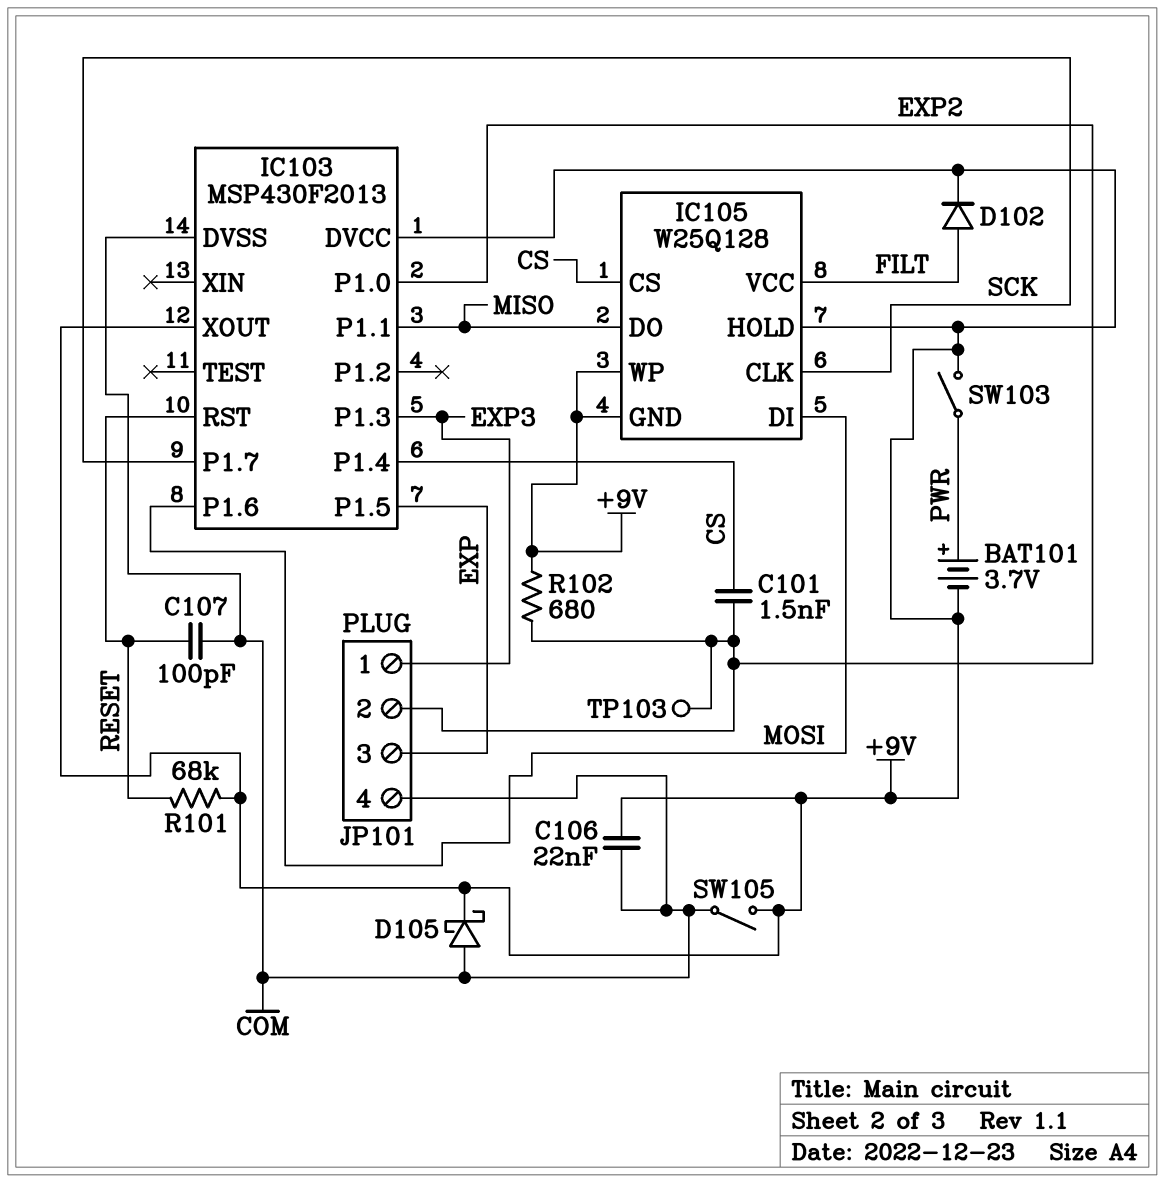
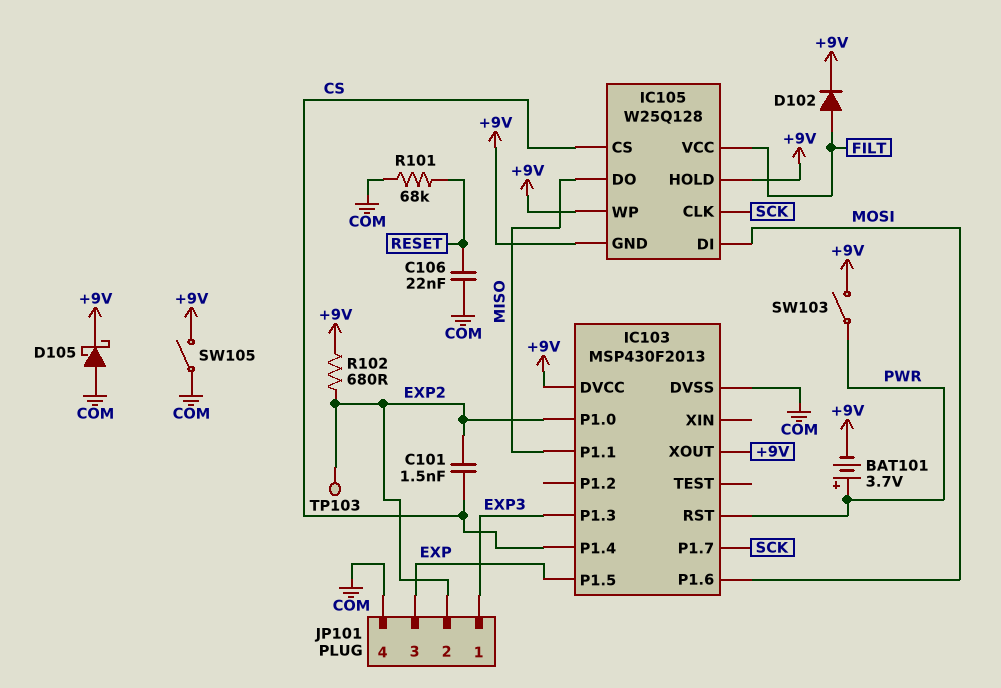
C106: 22nF (+9V, COM) -> 22nF (COM, RESET)
C107: 100pF (COM, RESET) -> none
IC103 pin RST: RESET -> PWR
R101: 68k (+9V, RESET) -> 68k (COM, RESET)

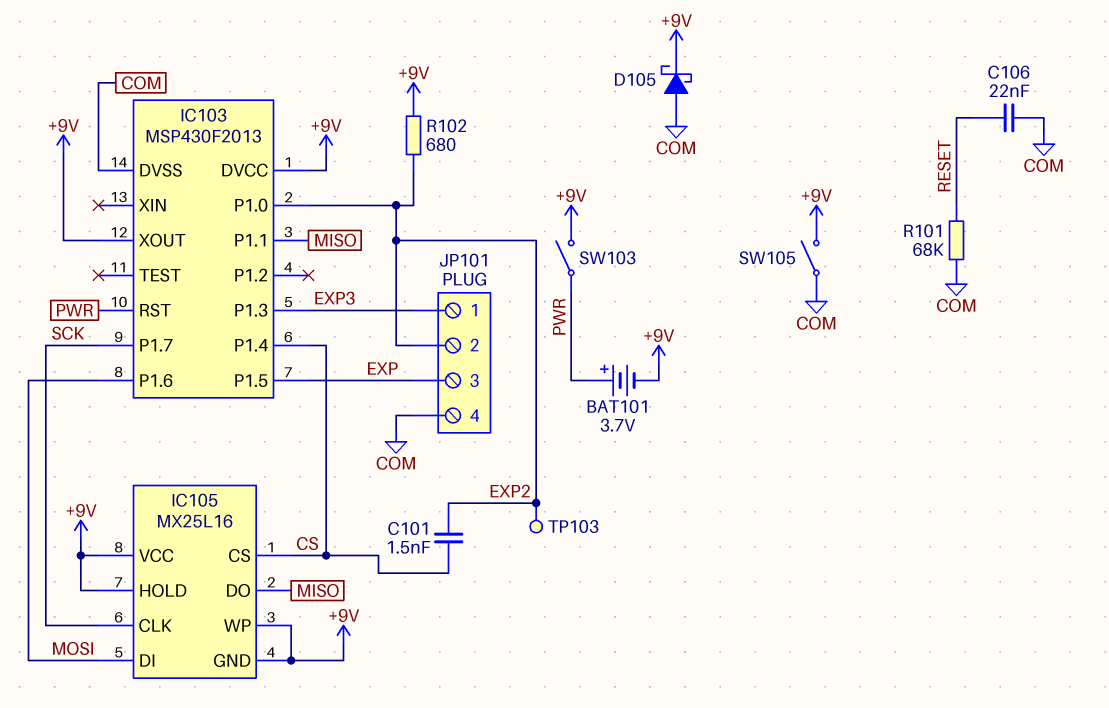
D102: diode (A FILT, K +9V) -> none
IC105: W25Q128 -> MX25L16
IC105 pin VCC: FILT -> +9V

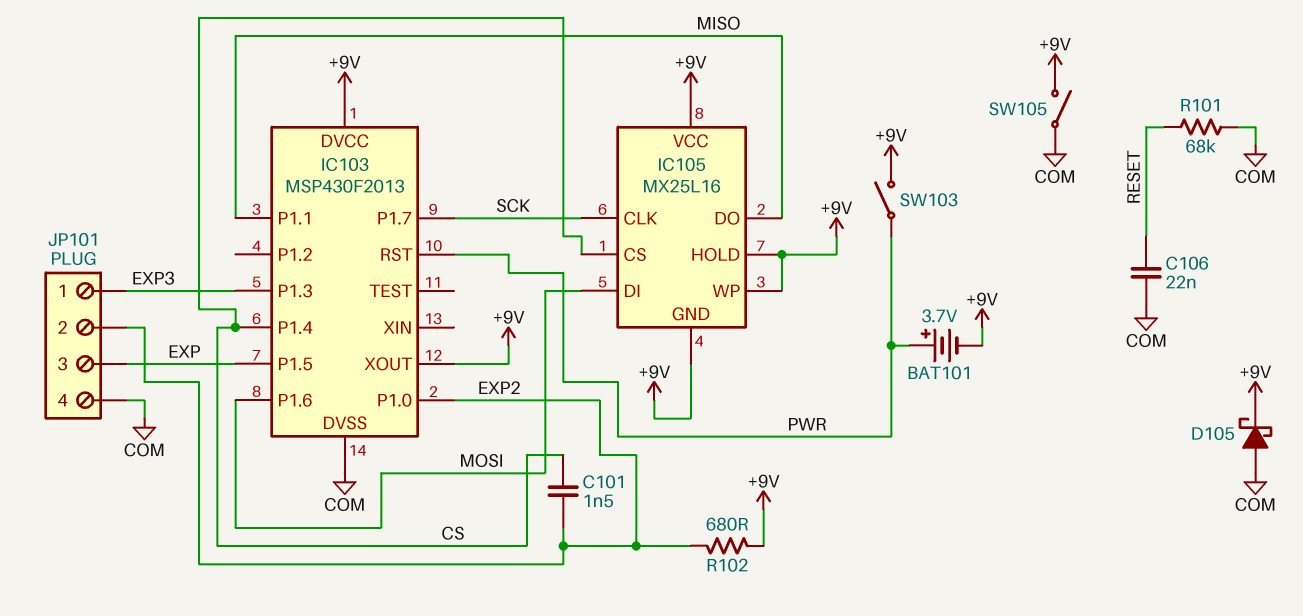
TP103: test point (EXP2) -> none

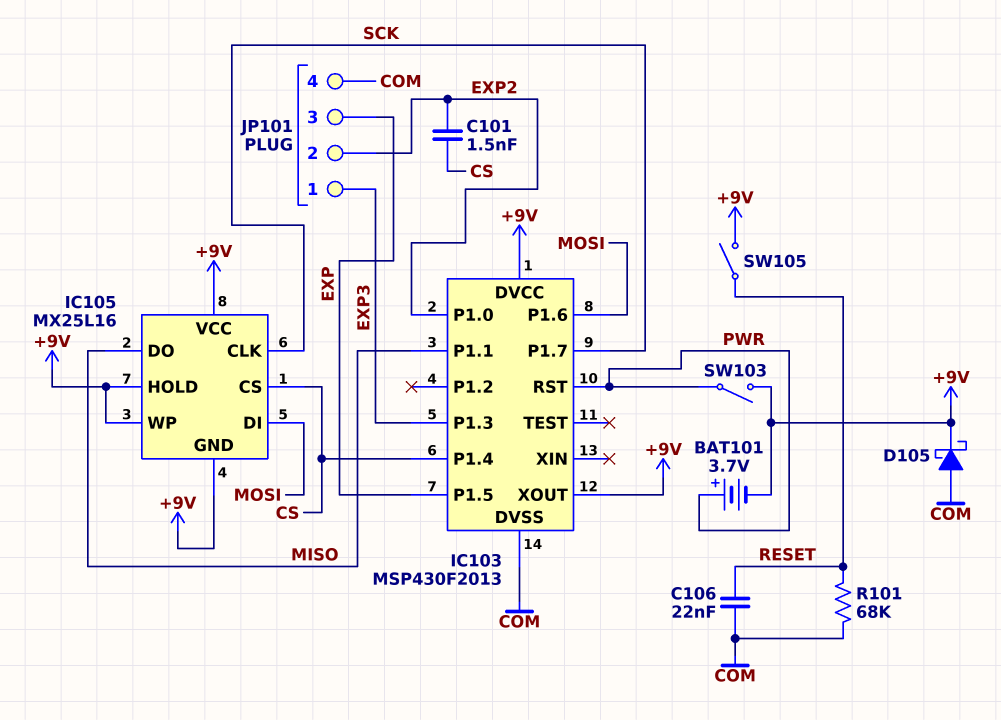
R102: 680 (+9V, EXP2) -> none
SW105: switch (+9V, COM) -> switch (+9V, RESET)

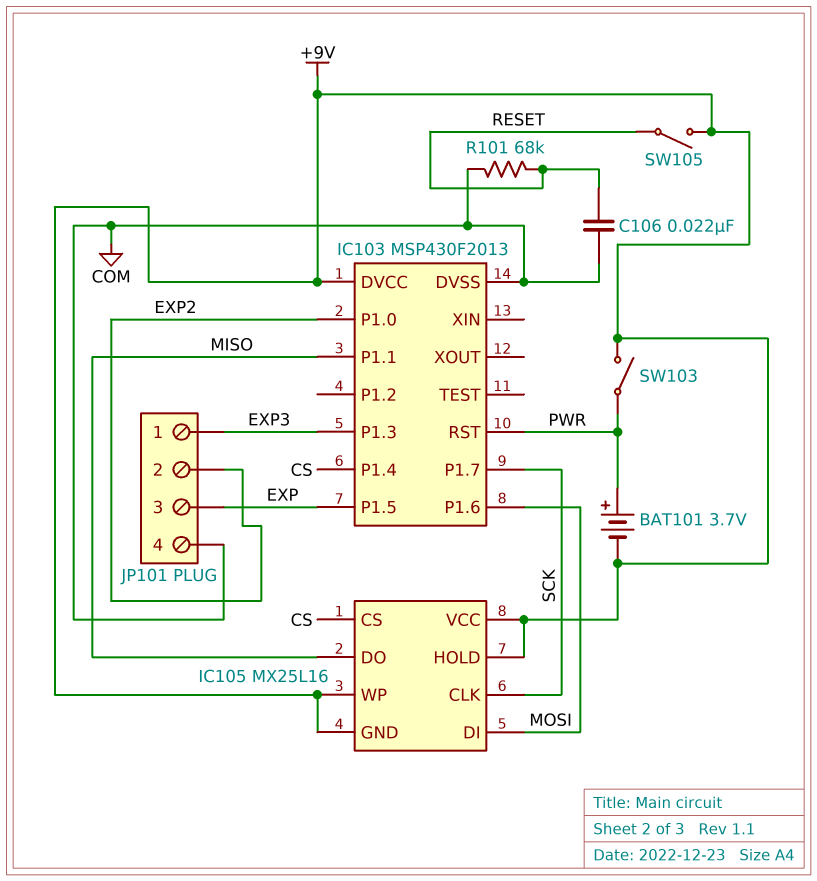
C101: 1.5nF (CS, EXP2) -> none
D105: schottky (A COM, K +9V) -> none
IC103 pin XOUT: +9V -> none

